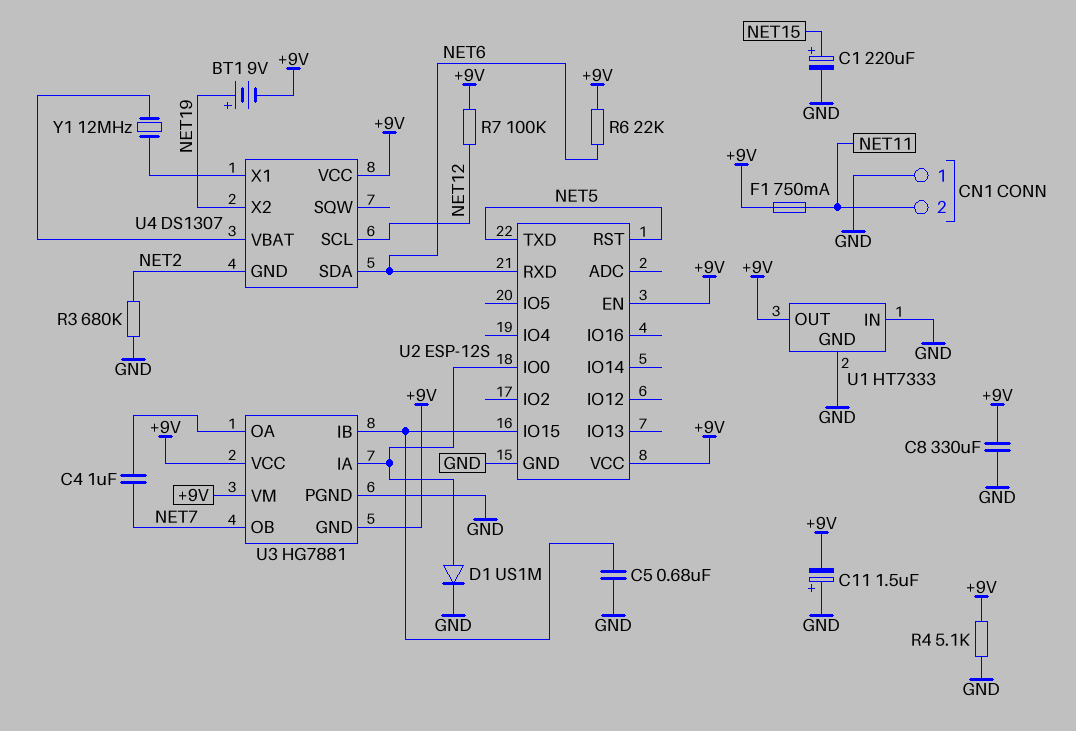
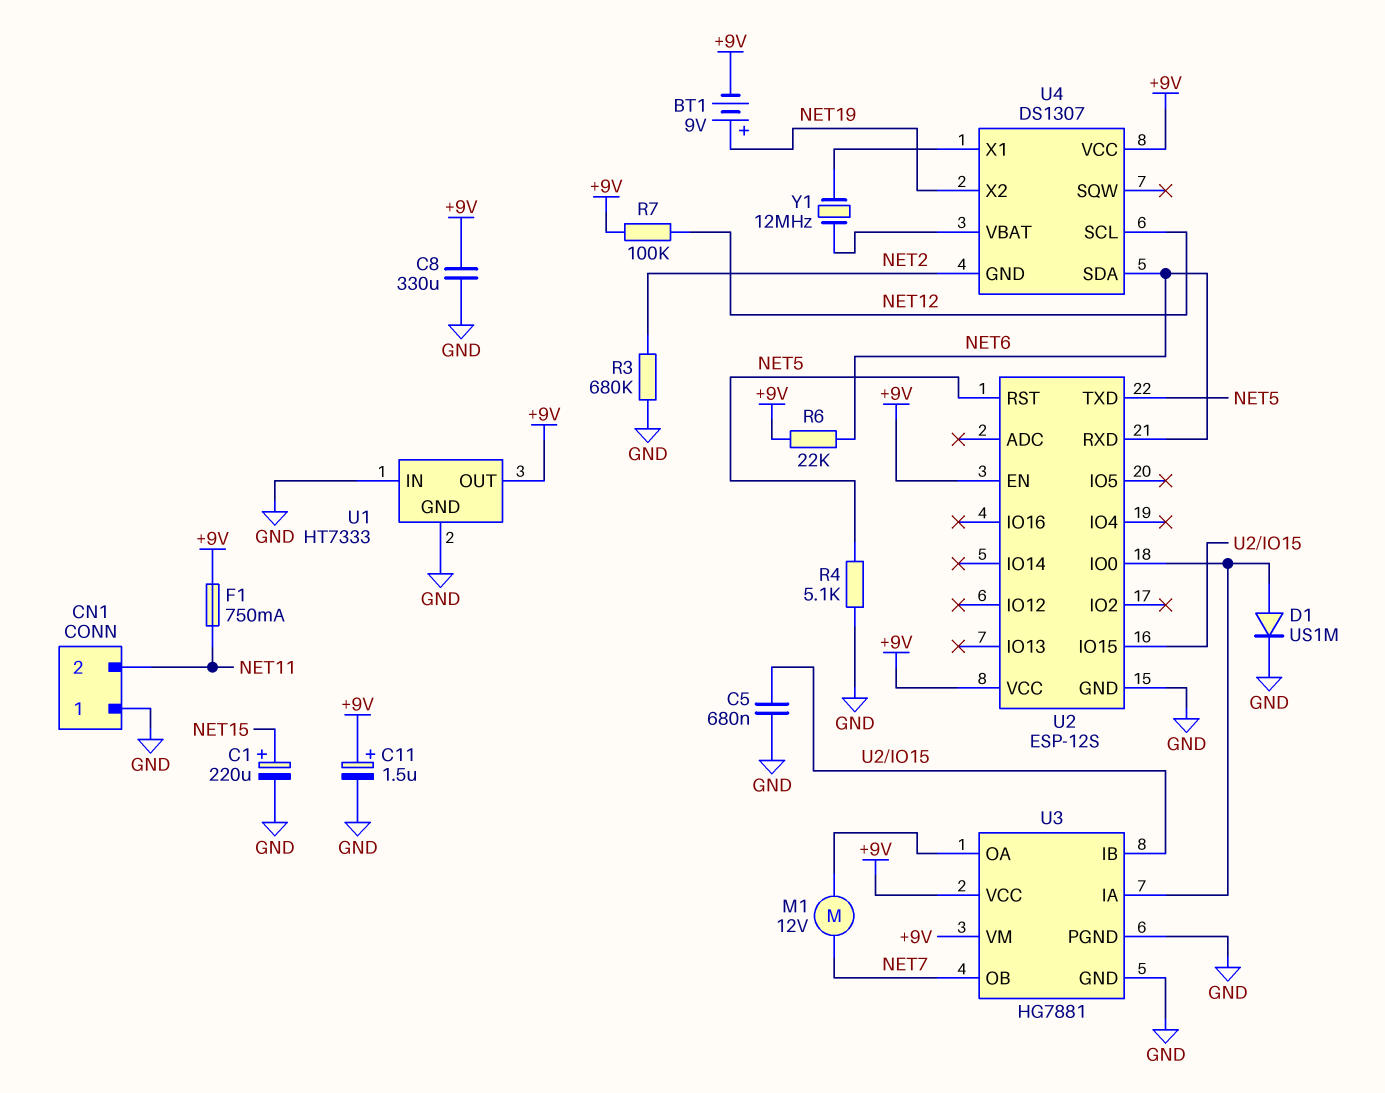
C4: 1uF (NET7, U3/OA) -> none
C11: 1.5uF (plus GND, minus +9V) -> 1.5uF (plus +9V, minus GND)
M1: none -> motor 12V (NET7, U3/OA)
R4: 5.1k (+9V, GND) -> 5.1k (GND, NET5)
U3 pin GND: +9V -> GND

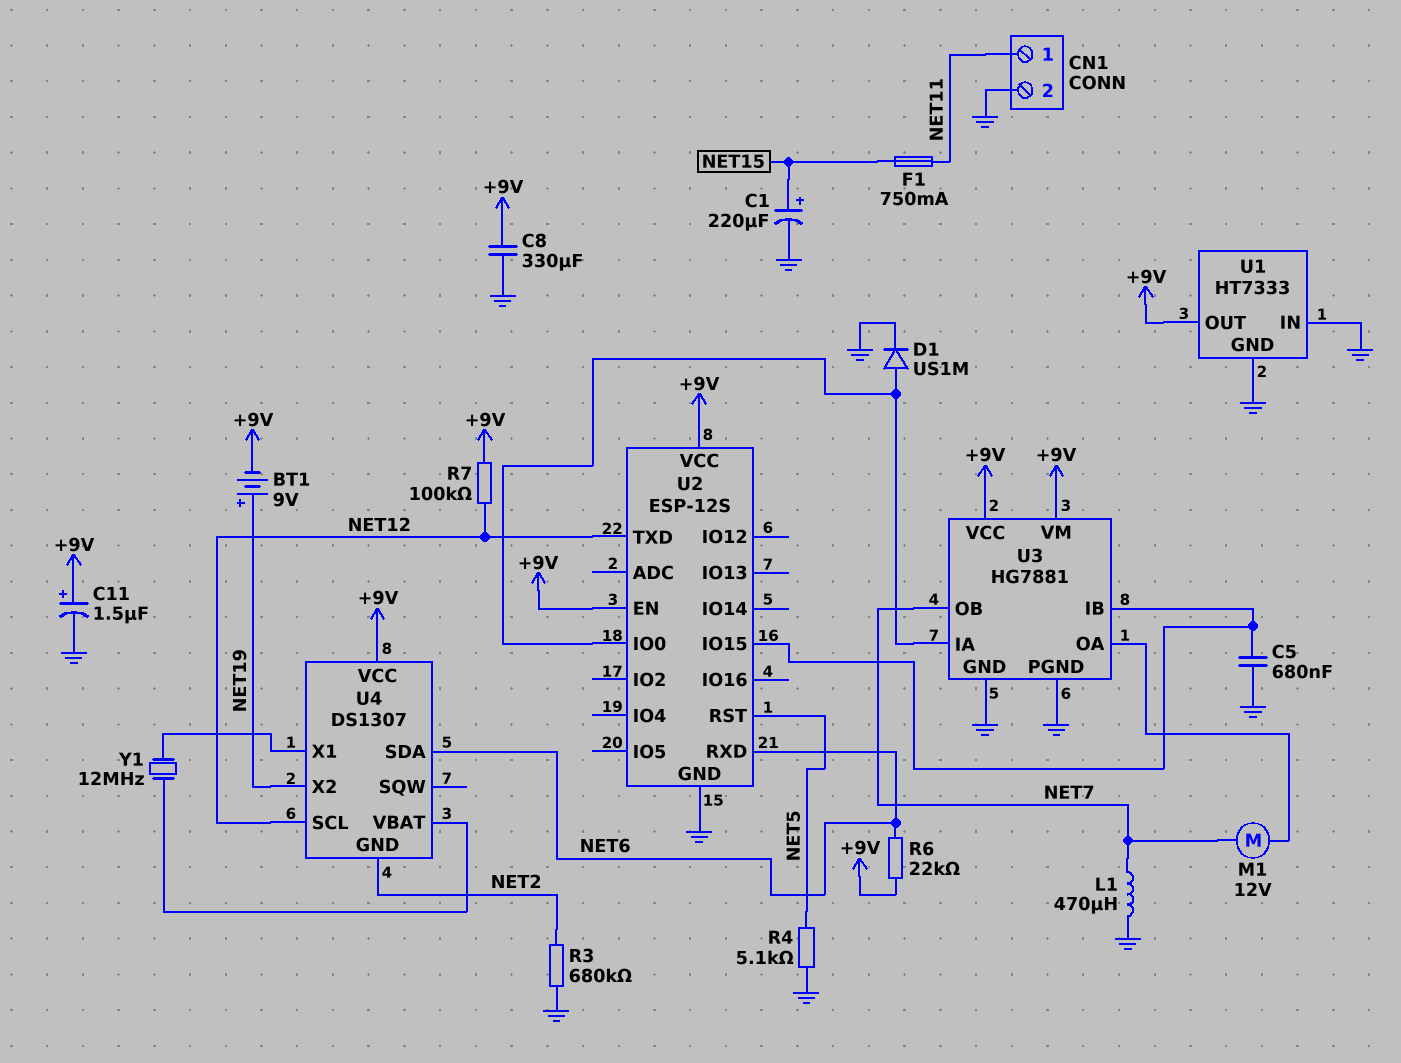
CN1 pin 1: GND -> NET11
CN1 pin 2: NET11 -> GND
F1: 750mA (+9V, NET11) -> 750mA (NET11, NET15)
L1: none -> 470uH (GND, NET7)
U2 pin TXD: NET5 -> NET12

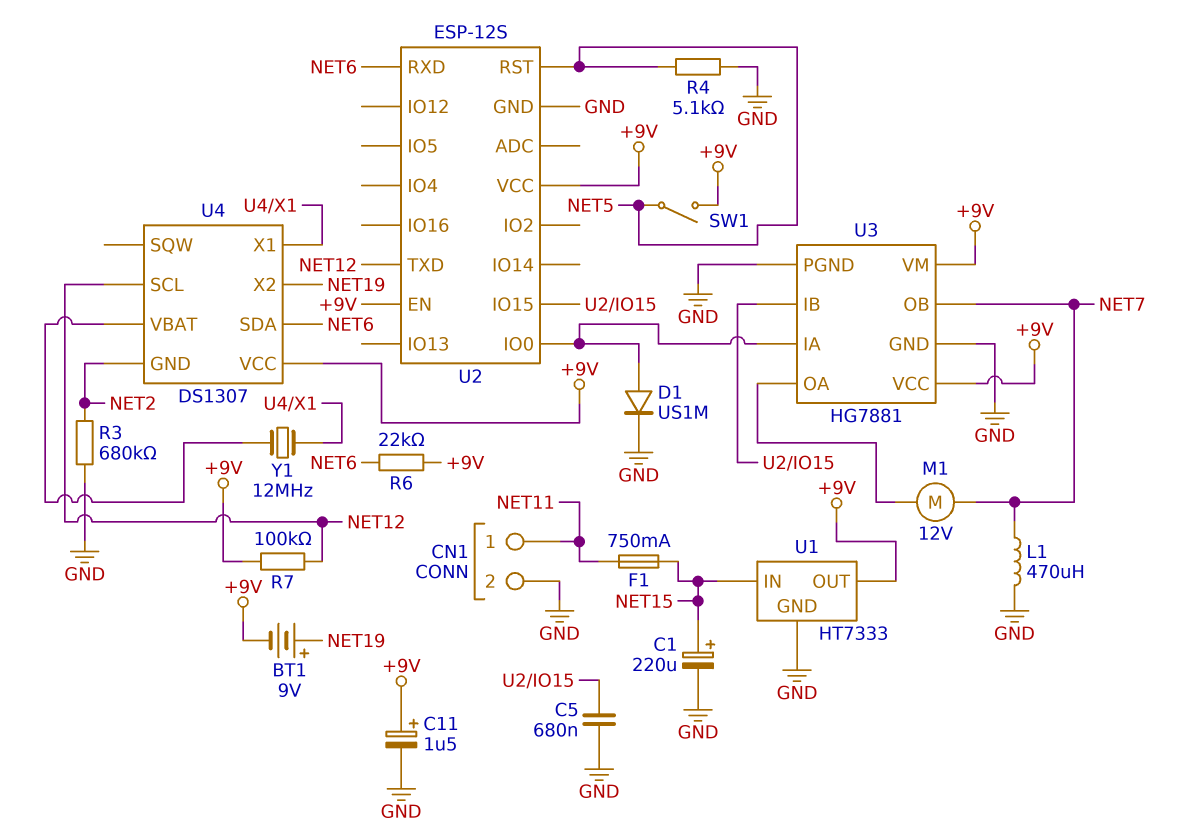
C8: 330uF (+9V, GND) -> none
SW1: none -> switch (+9V, NET5)
U1 pin IN: GND -> NET15

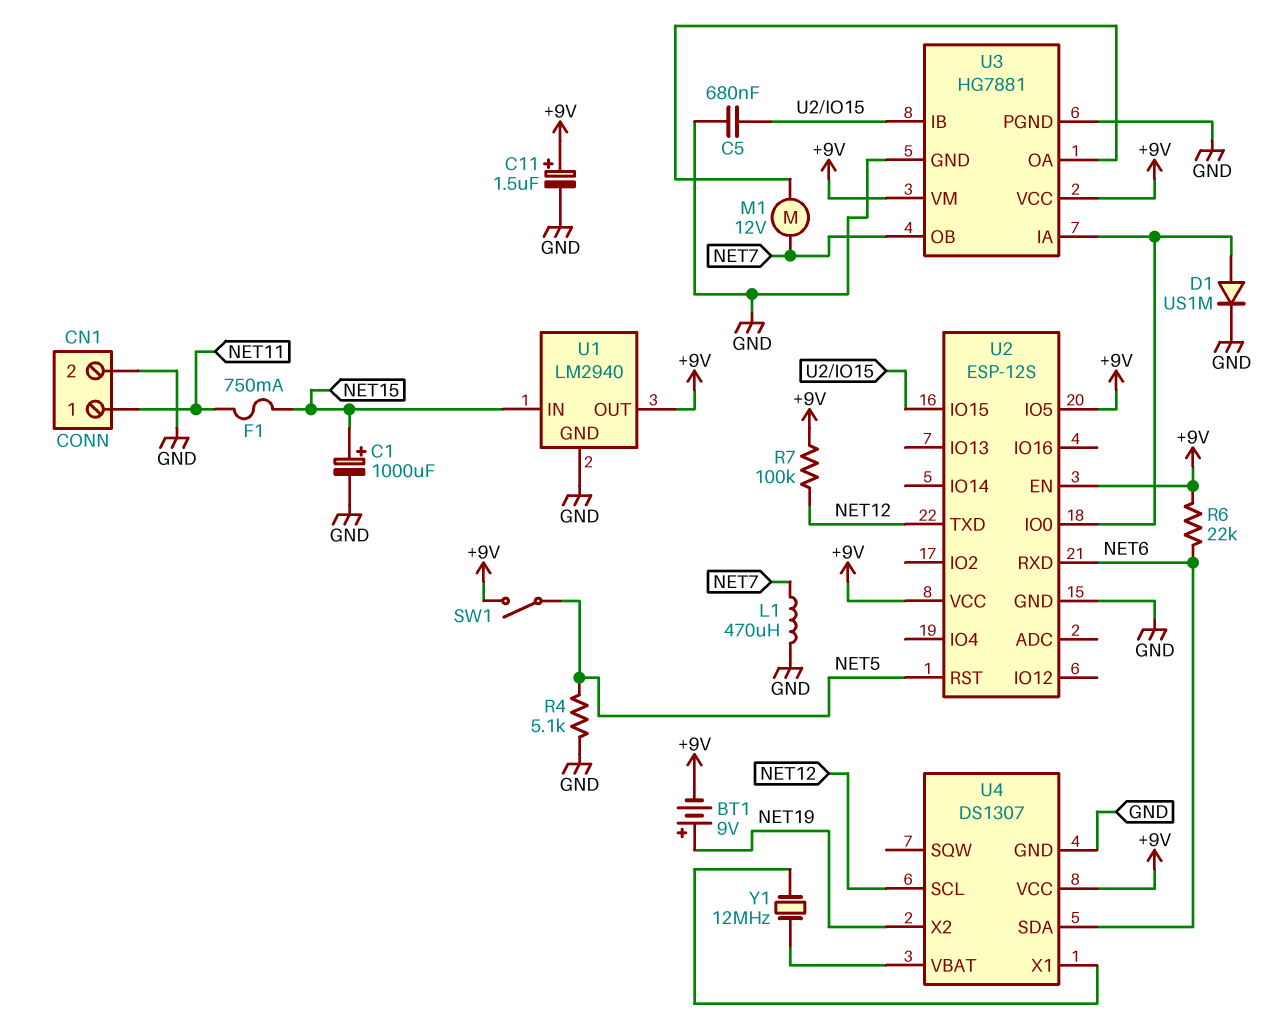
C1: 220uF (plus NET15, minus GND) -> 1000uF (plus NET15, minus GND)
R3: 680k (GND, NET2) -> none
U1: HT7333 -> LM2940
U2 pin IO5: none -> +9V
U4 pin GND: NET2 -> GND

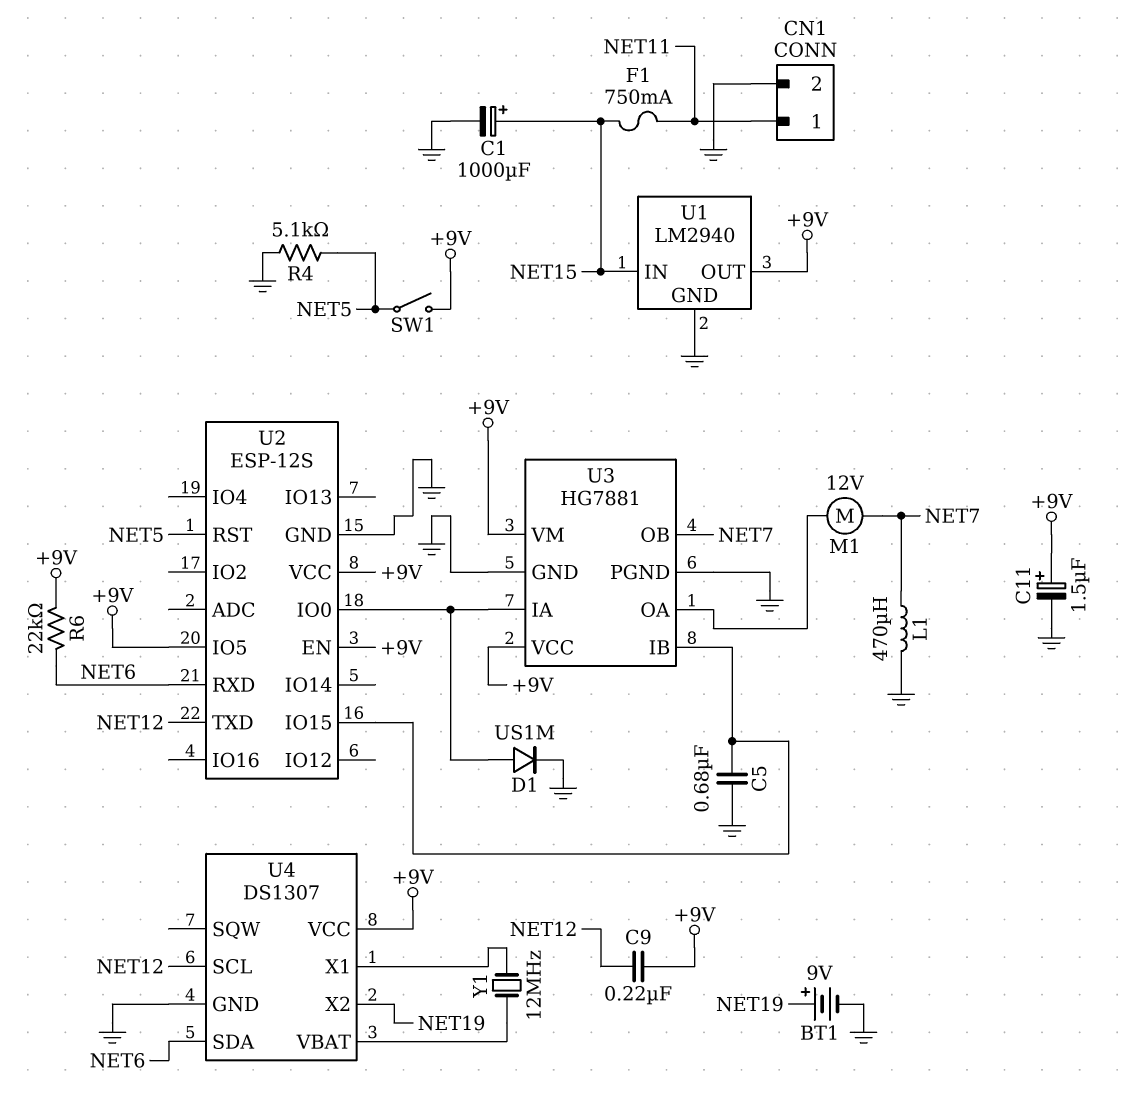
BT1: 9V (plus NET19, minus +9V) -> 9V (plus NET19, minus GND)
C9: none -> 220nF (+9V, NET12)
R7: 100k (+9V, NET12) -> none

